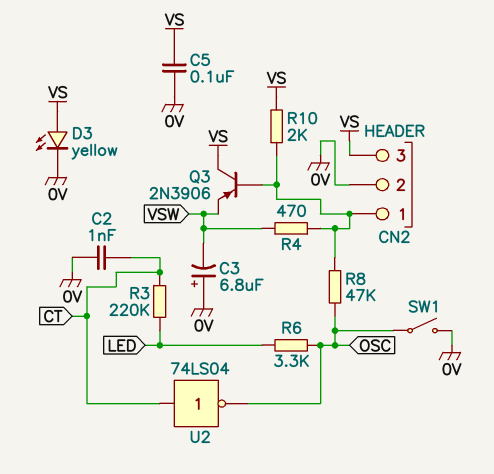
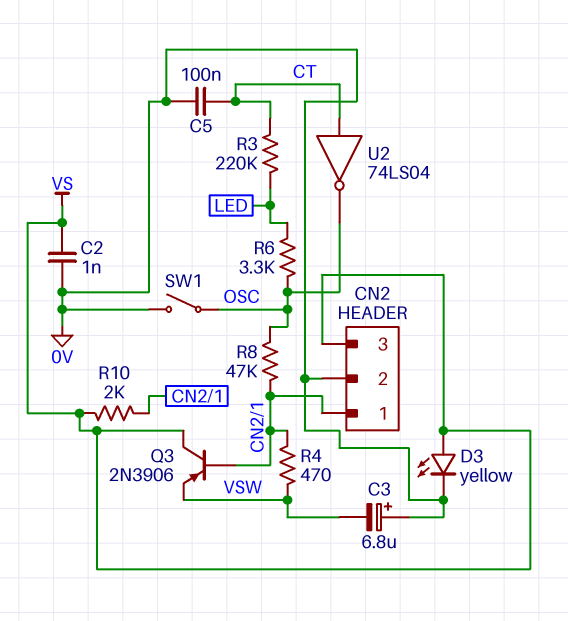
C2: 1nF (0V, CT) -> 1nF (0V, VS)
C5: 100nF (0V, VS) -> 100nF (0V, CT)

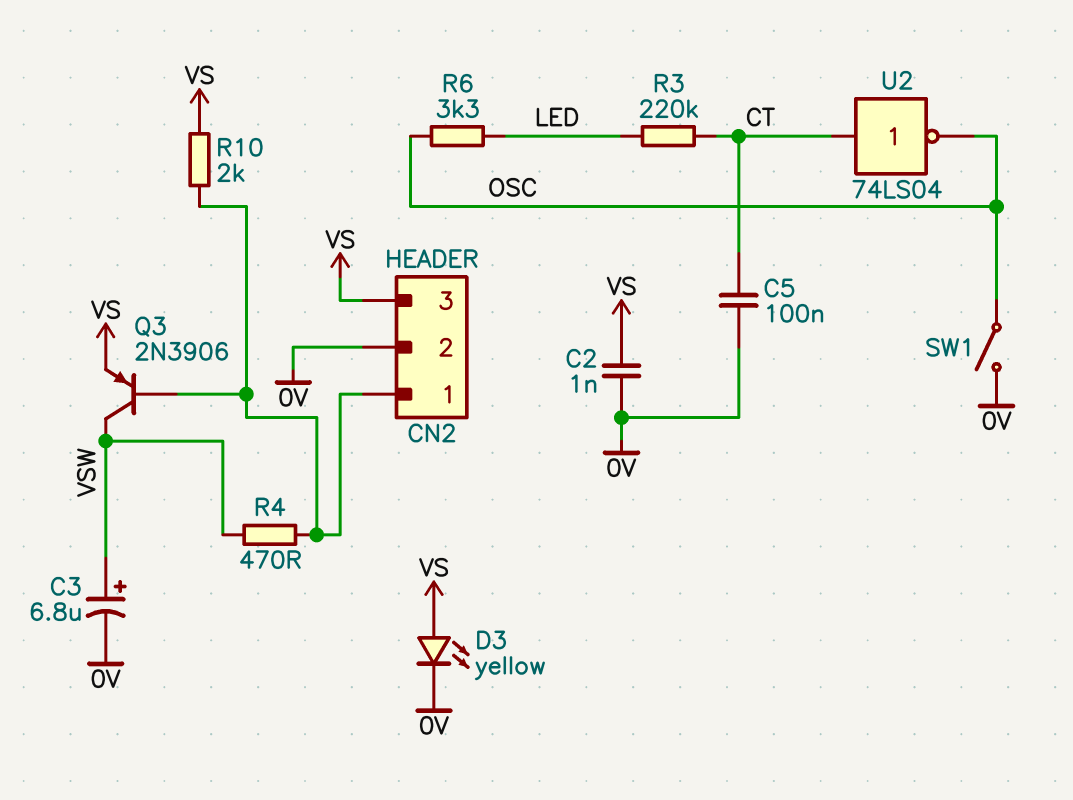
C3: 6.8uF (plus 0V, minus VSW) -> 6.8uF (plus VSW, minus 0V)
Q3: PNP 2N3906 (B CN2/1, C VS, E VSW) -> PNP 2N3906 (B CN2/1, C VSW, E VS)
R8: 47k (CN2/1, OSC) -> none

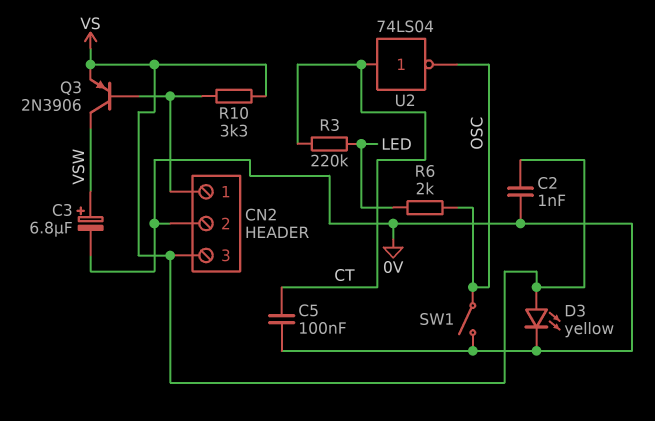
R4: 470 (CN2/1, VSW) -> none
R6: 3.3k (LED, OSC) -> 2k (LED, OSC)
R10: 2k (CN2/1, VS) -> 3.3k (CN2/1, VS)

